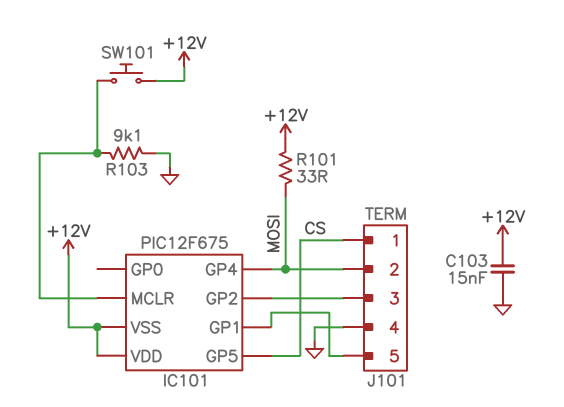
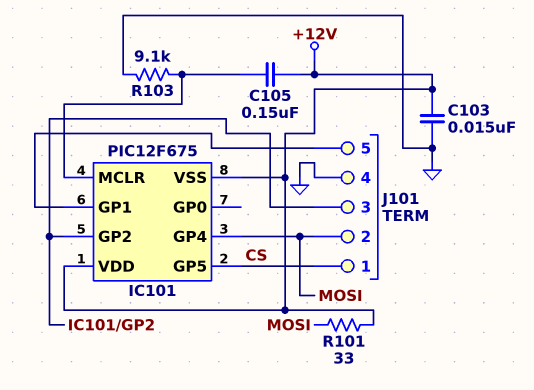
C105: none -> 150nF (+12V, IC101/MCLR)
SW101: button (+12V, IC101/MCLR) -> none

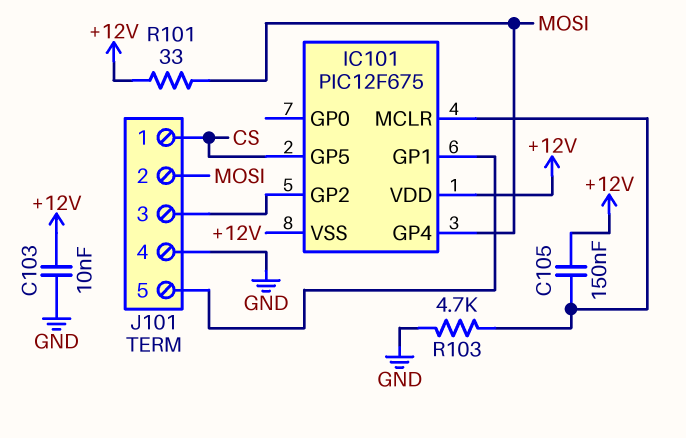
C103: 15nF (+12V, GND) -> 10nF (+12V, GND)
R103: 9.1k (GND, IC101/MCLR) -> 4.7k (GND, IC101/MCLR)

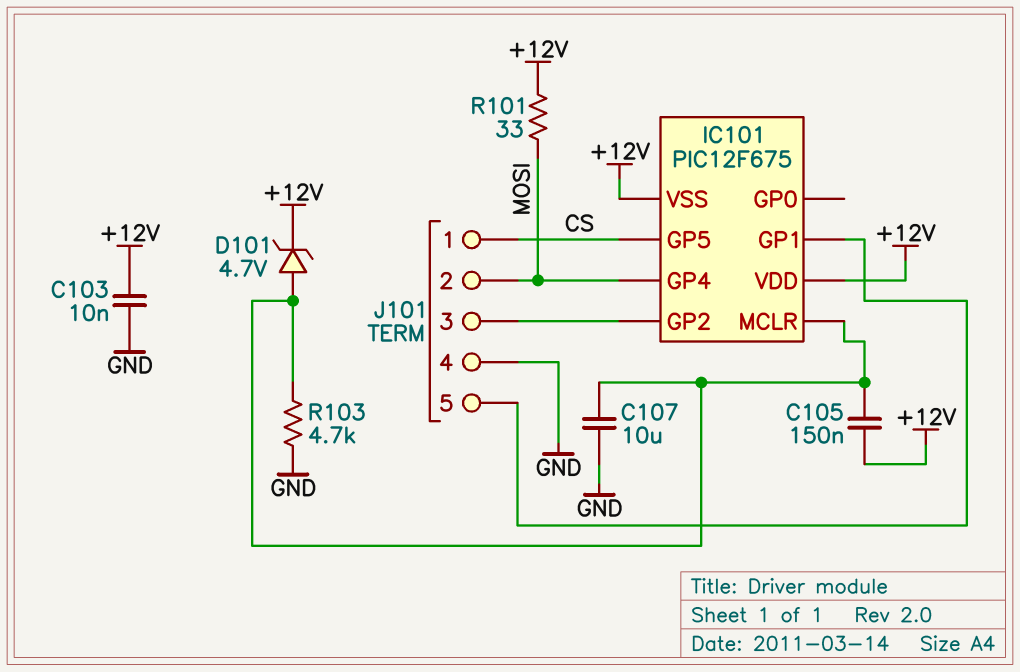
C107: none -> 10uF (GND, IC101/MCLR)
D101: none -> zener 4.7V (A IC101/MCLR, K +12V)

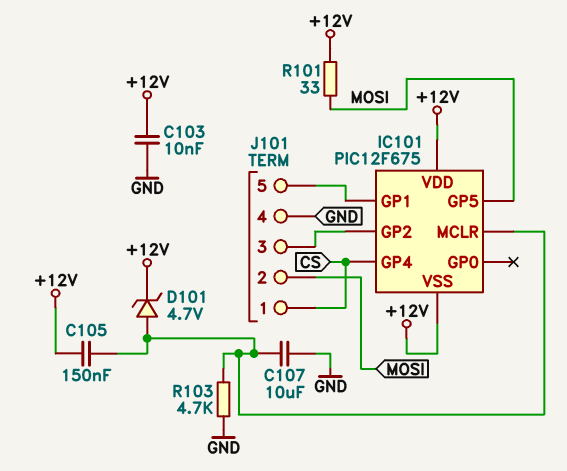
IC101 pin GP4: MOSI -> CS
IC101 pin GP5: CS -> MOSI

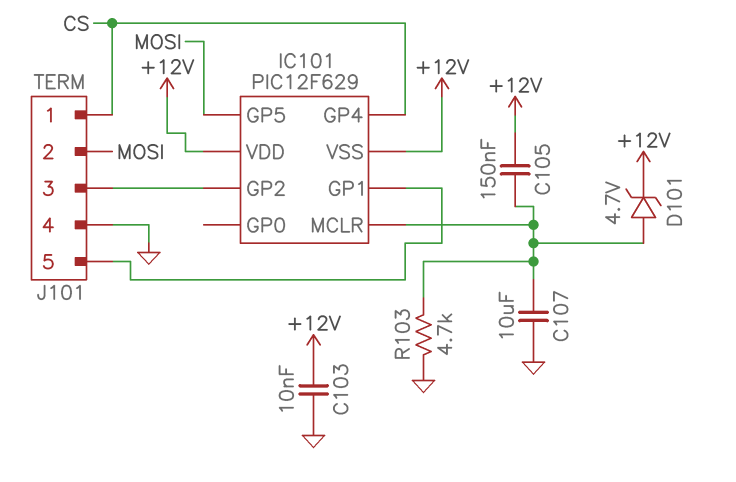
IC101: PIC12F675 -> PIC12F629
R101: 33 (+12V, MOSI) -> none

